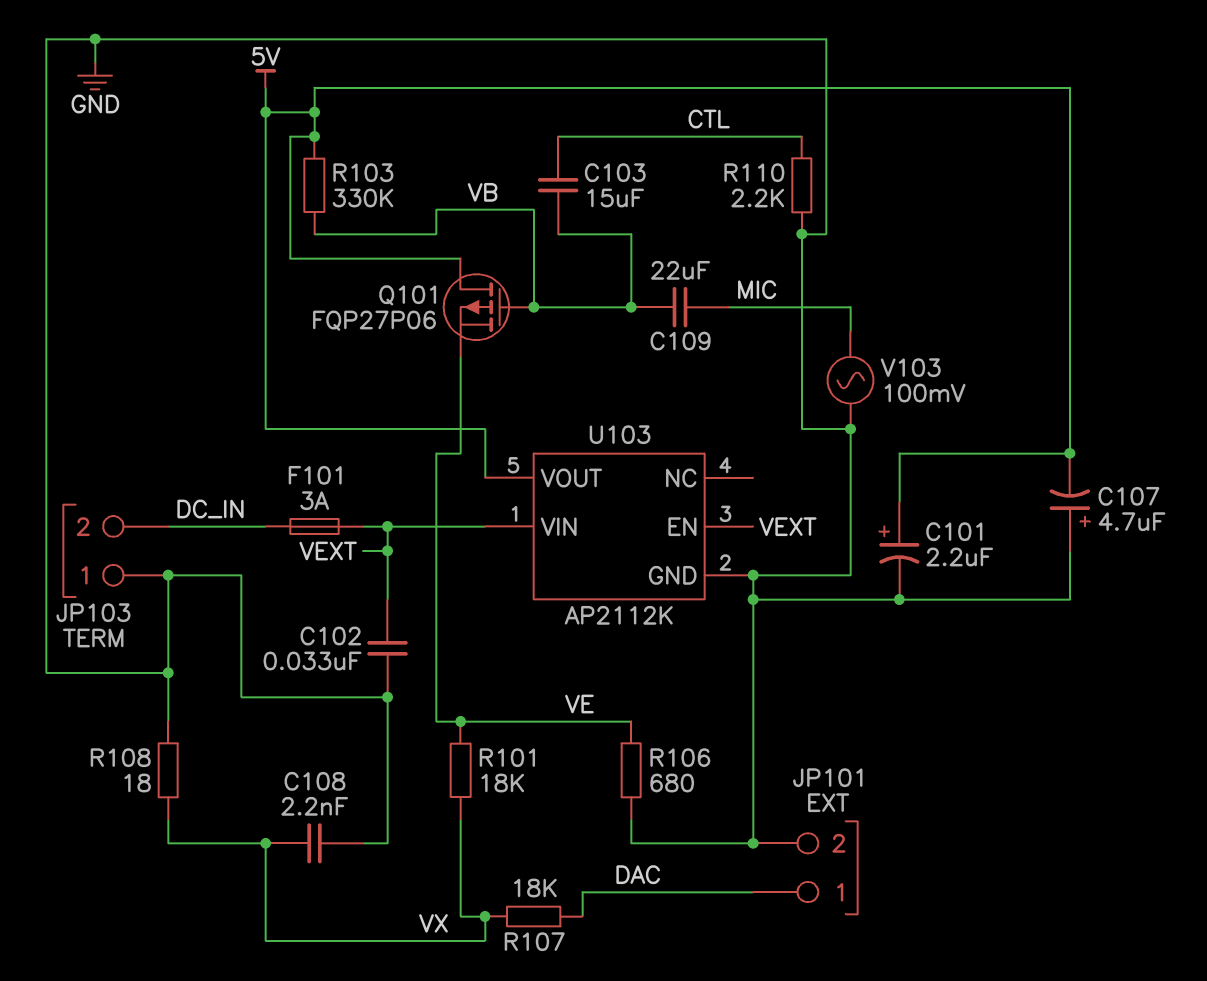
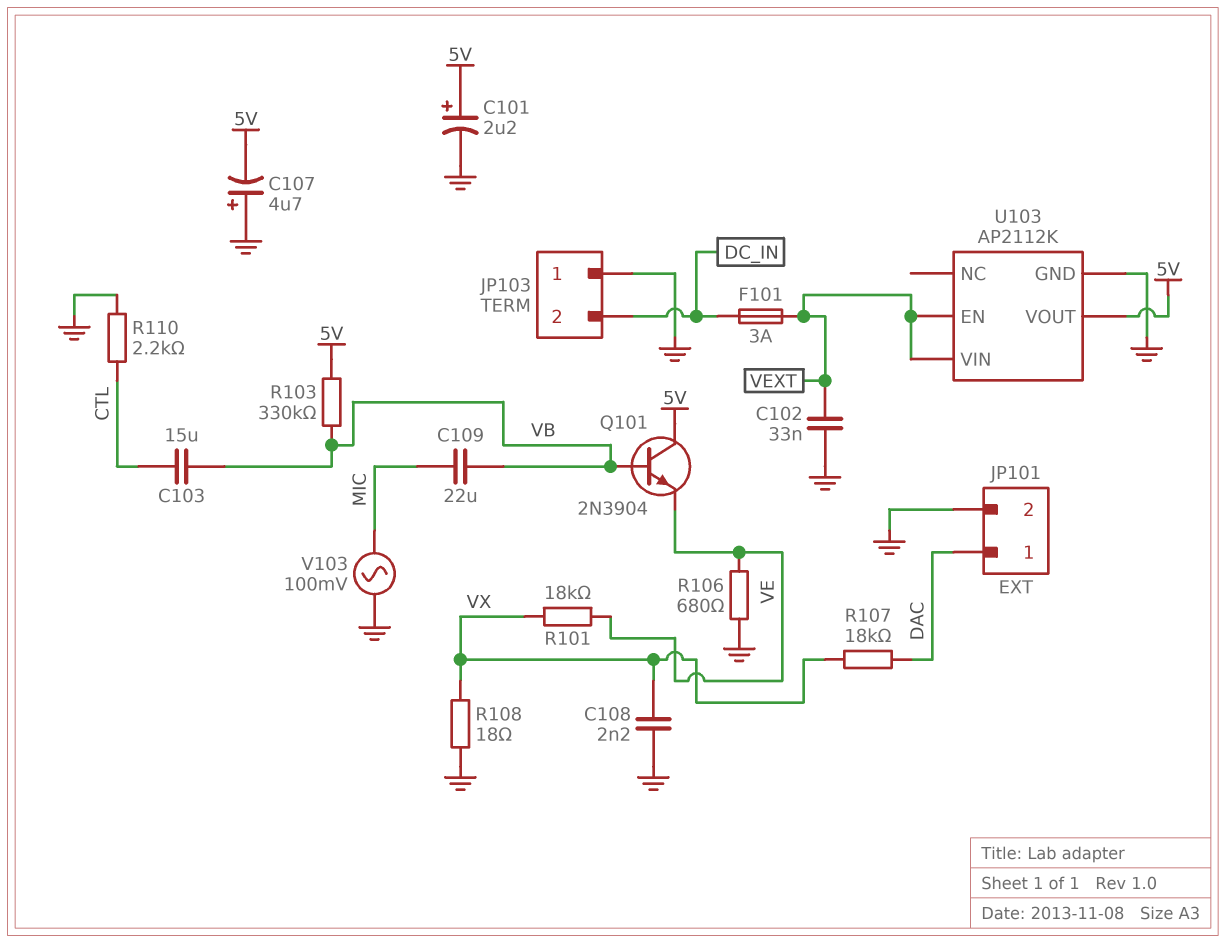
Q101: PMOS FQP27P06 (G VB, D 5V, S VE) -> NPN 2N3904 (B VB, C 5V, E VE)

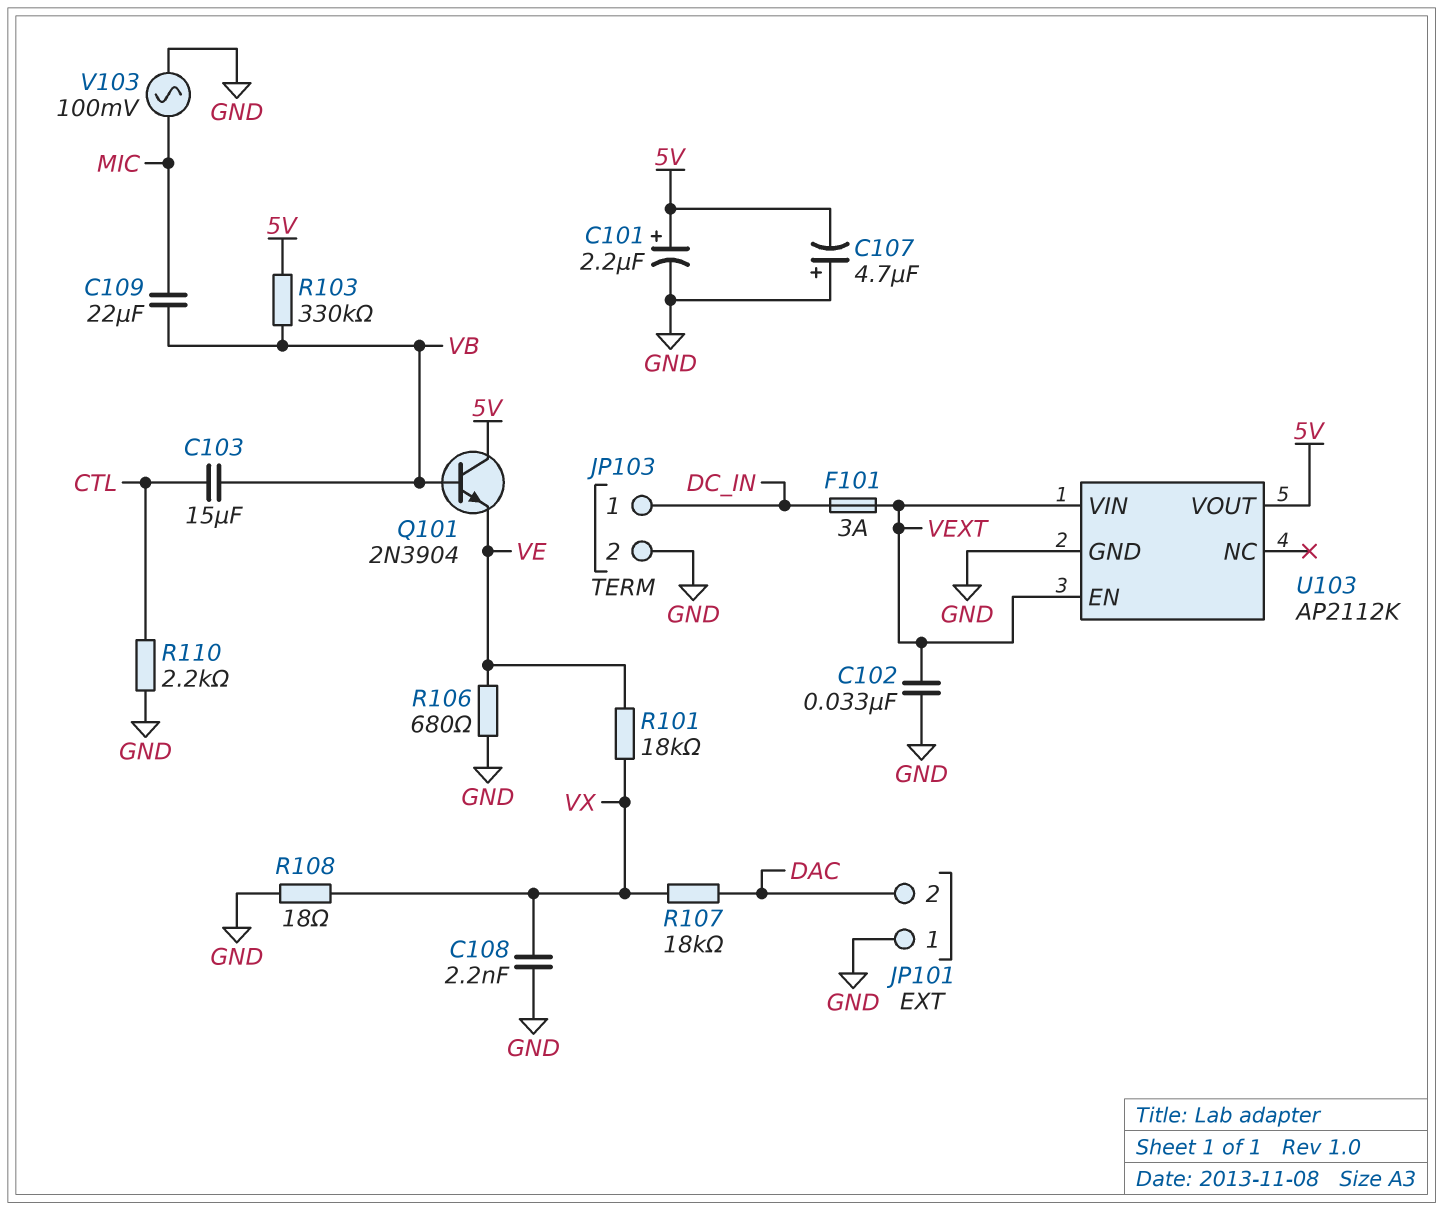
JP101 pin 1: DAC -> GND
JP101 pin 2: GND -> DAC
JP103 pin 1: GND -> DC_IN
JP103 pin 2: DC_IN -> GND

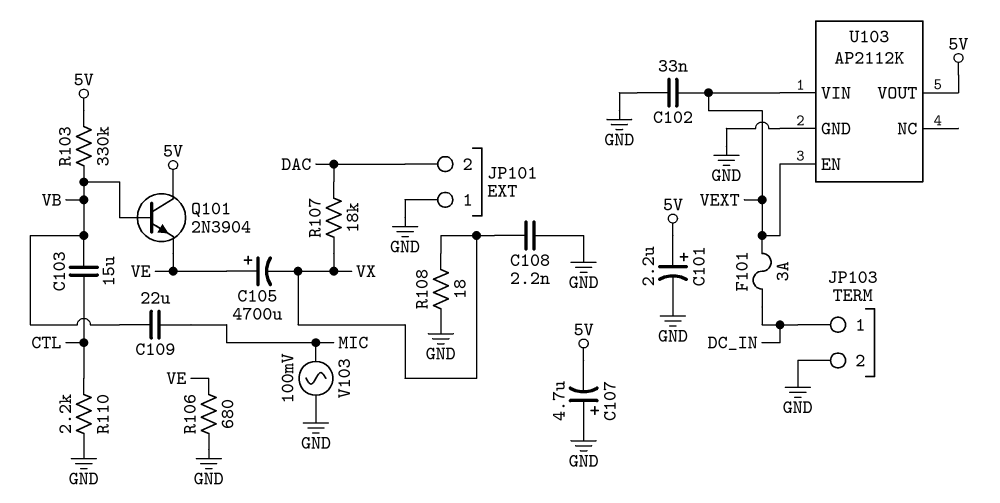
C105: none -> 4700uF (plus VE, minus VX)
R101: 18k (VE, VX) -> none

